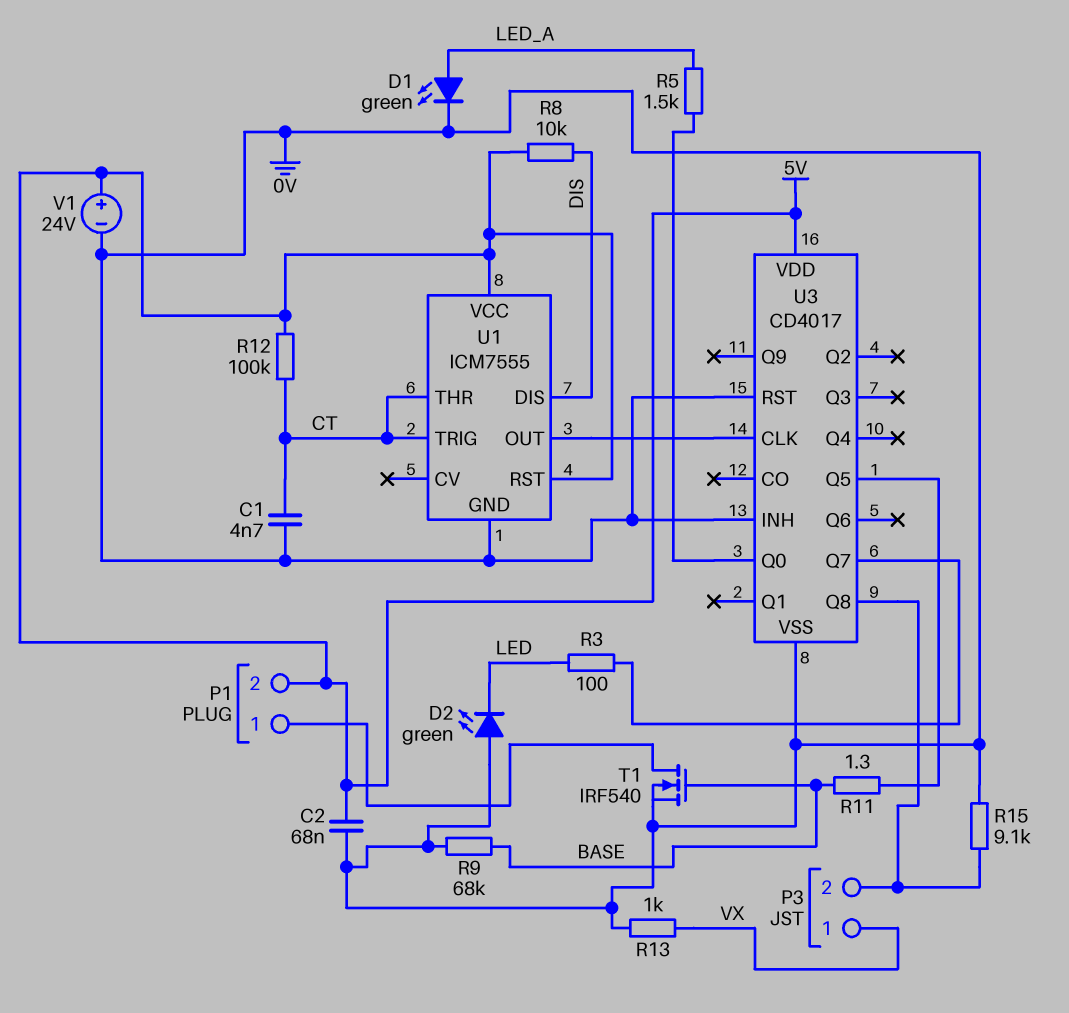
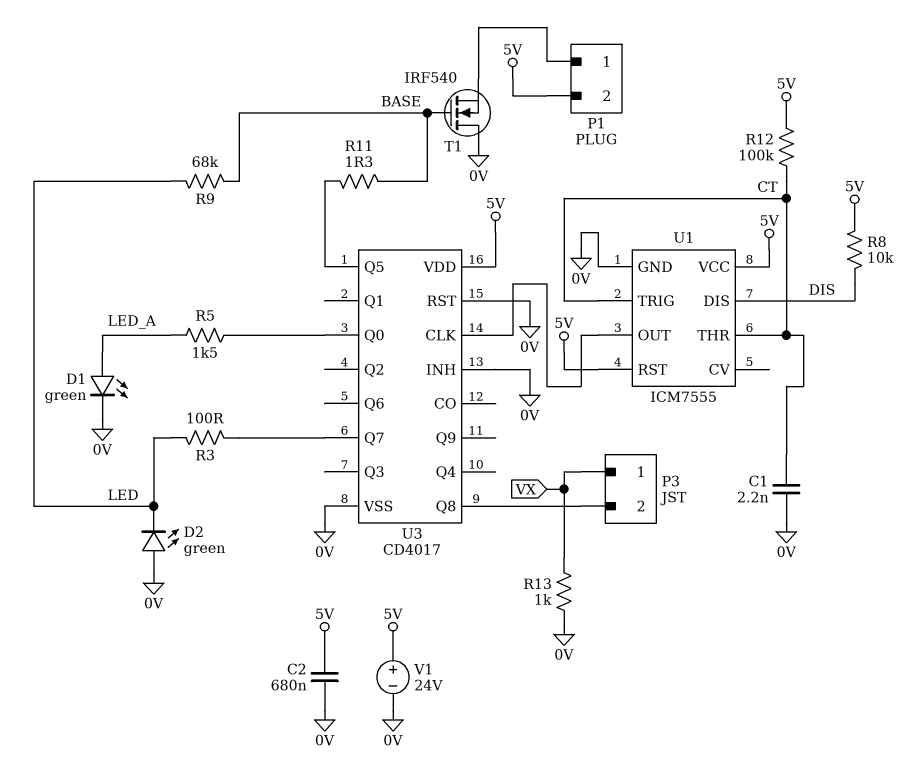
C1: 4.7nF (0V, CT) -> 2.2nF (0V, CT)
C2: 68nF (0V, 5V) -> 680nF (0V, 5V)
R9: 68k (0V, BASE) -> 68k (BASE, LED)
R15: 9.1k (0V, P3/2) -> none
T1: NMOS IRF540 (G BASE, D P1/1, S 0V) -> NMOS IRF540 (G BASE, D 0V, S P1/1)

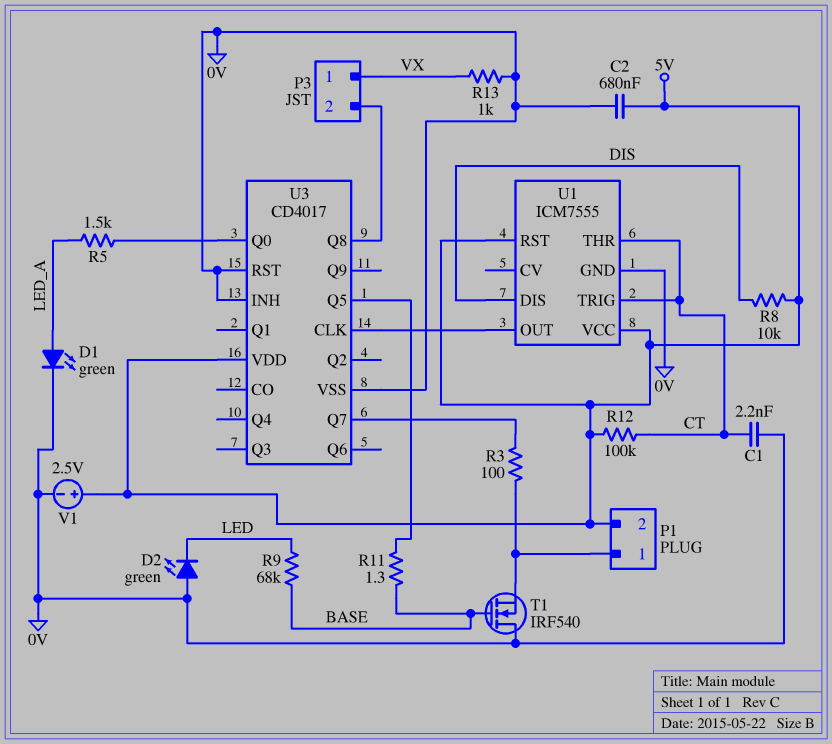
R3: 100 (LED, U3/Q7) -> 100 (P1/1, U3/Q7)
V1: 24V (plus 5V, minus 0V) -> 2.5V (plus 5V, minus 0V)

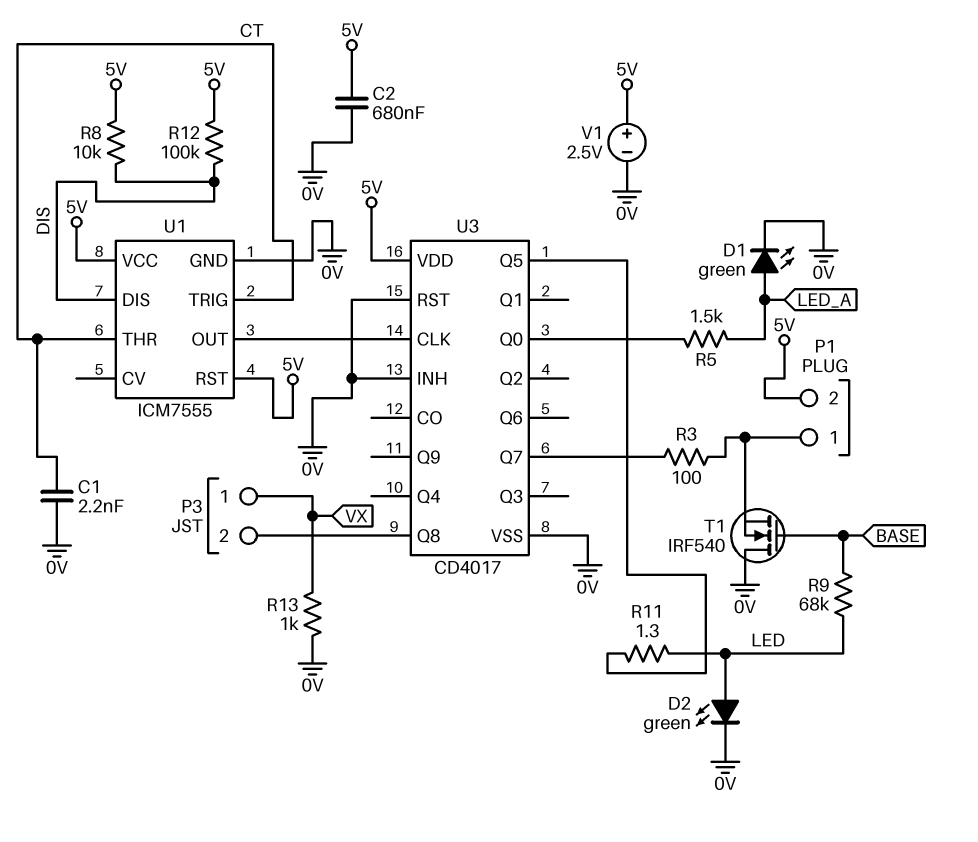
D2: LED green (A 0V, K LED) -> LED green (A LED, K 0V)
R11: 1.3 (BASE, U3/Q5) -> 1.3 (LED, U3/Q5)
R12: 100k (5V, CT) -> 100k (5V, DIS)

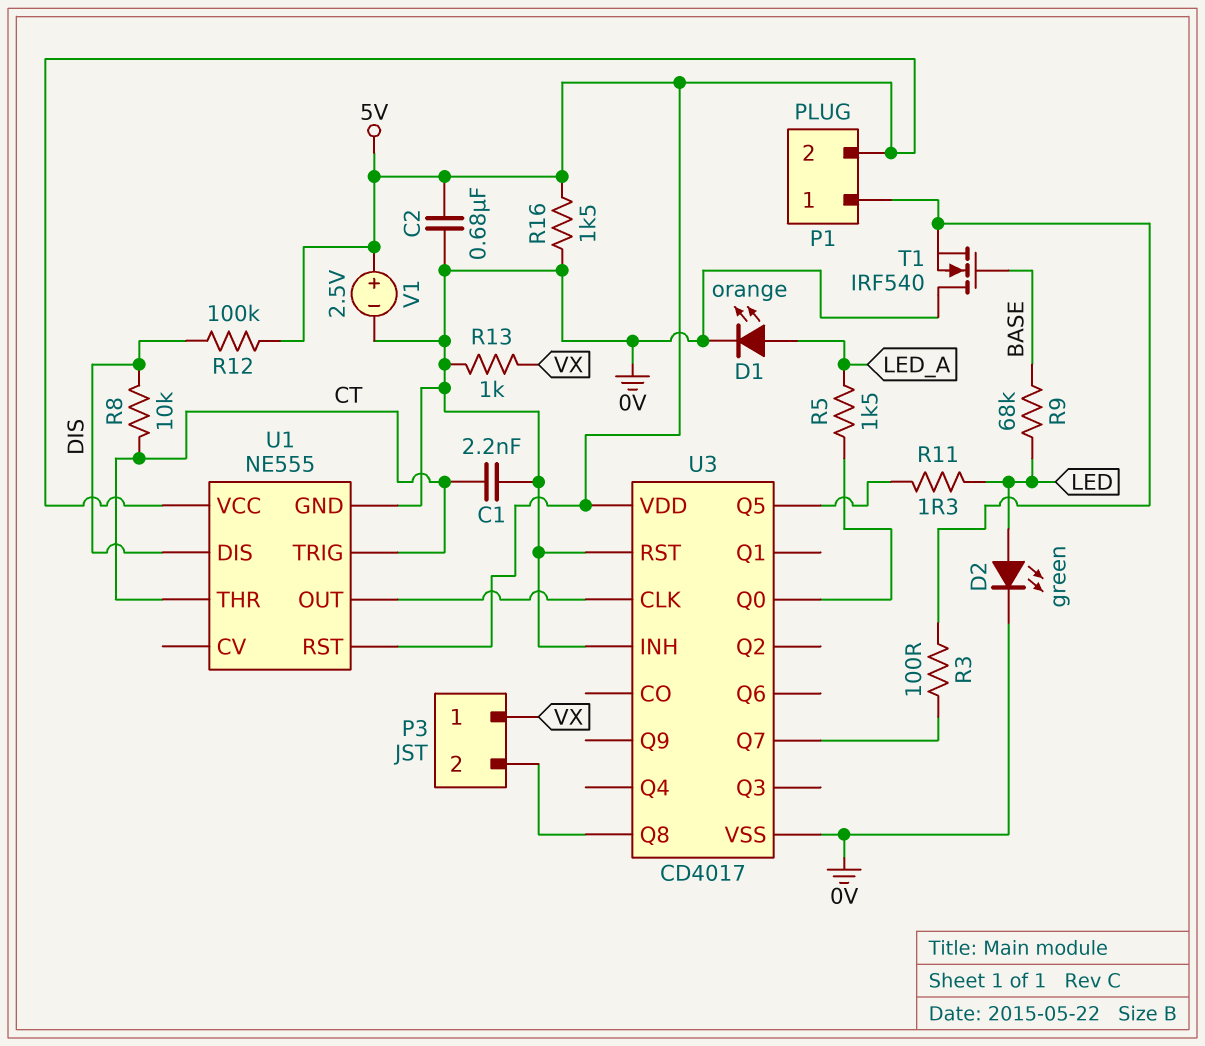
D1: LED green (A LED_A, K 0V) -> LED orange (A LED_A, K 0V)
R8: 10k (5V, DIS) -> 10k (CT, DIS)
R16: none -> 1.5k (0V, 5V)
U1: ICM7555 -> NE555

